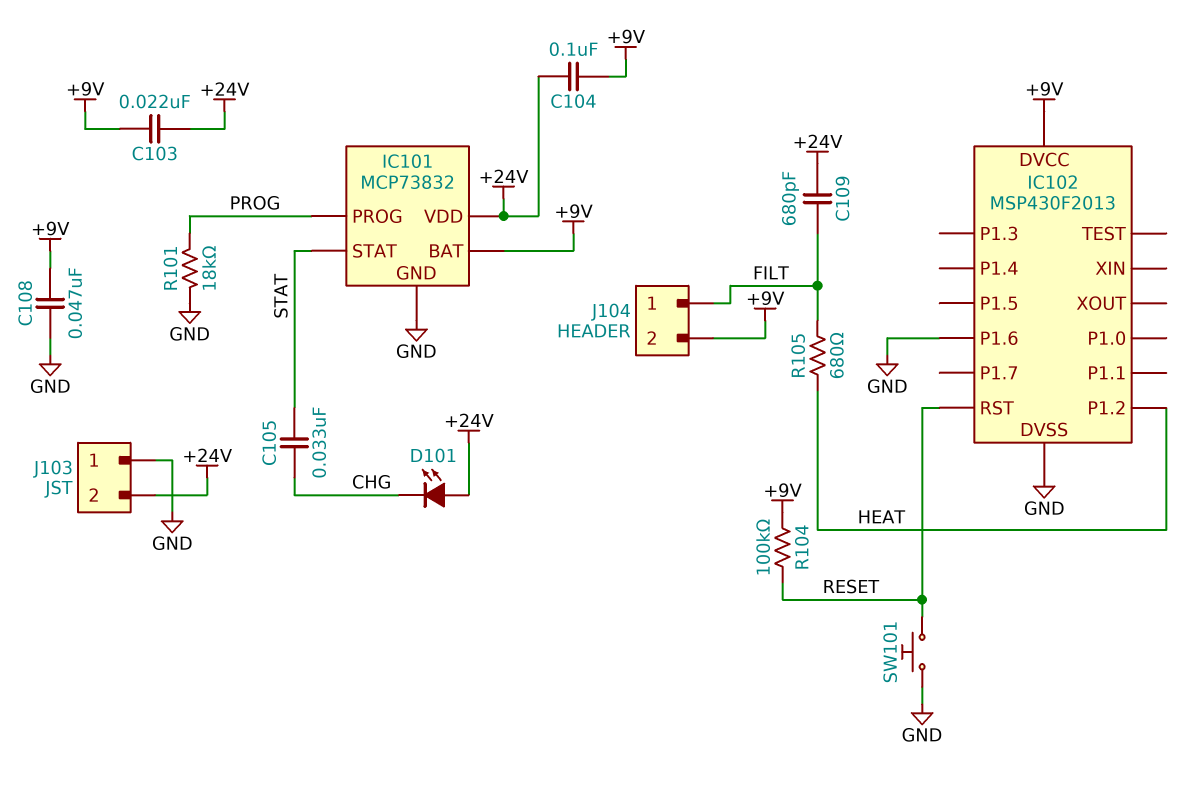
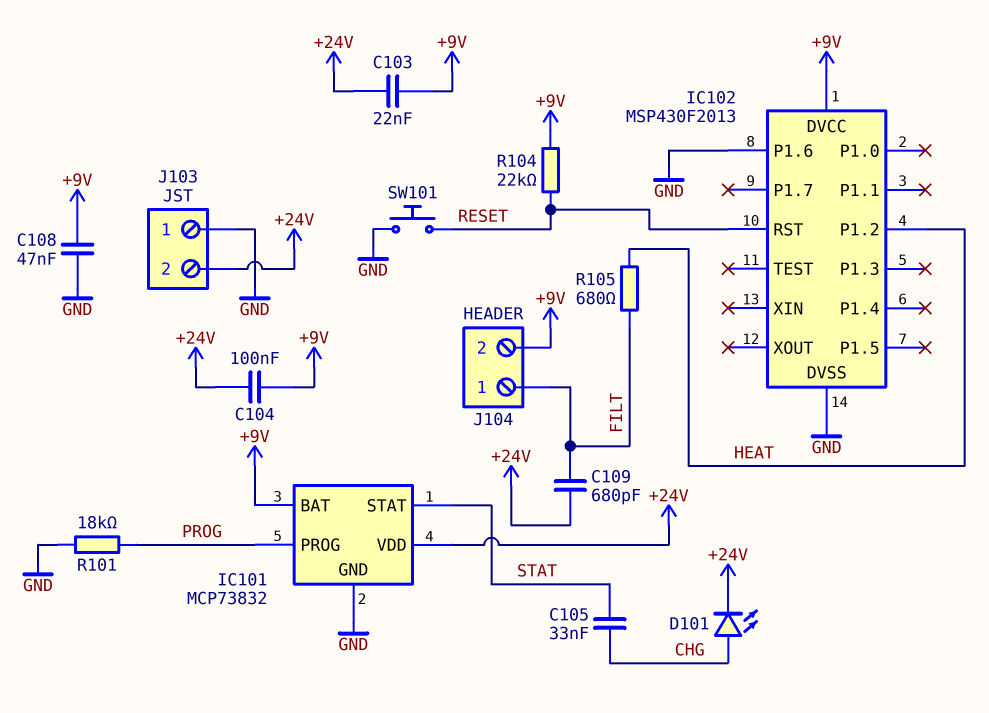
D101: LED (A +24V, K CHG) -> LED (A CHG, K +24V)
R104: 100k (+9V, RESET) -> 22k (+9V, RESET)

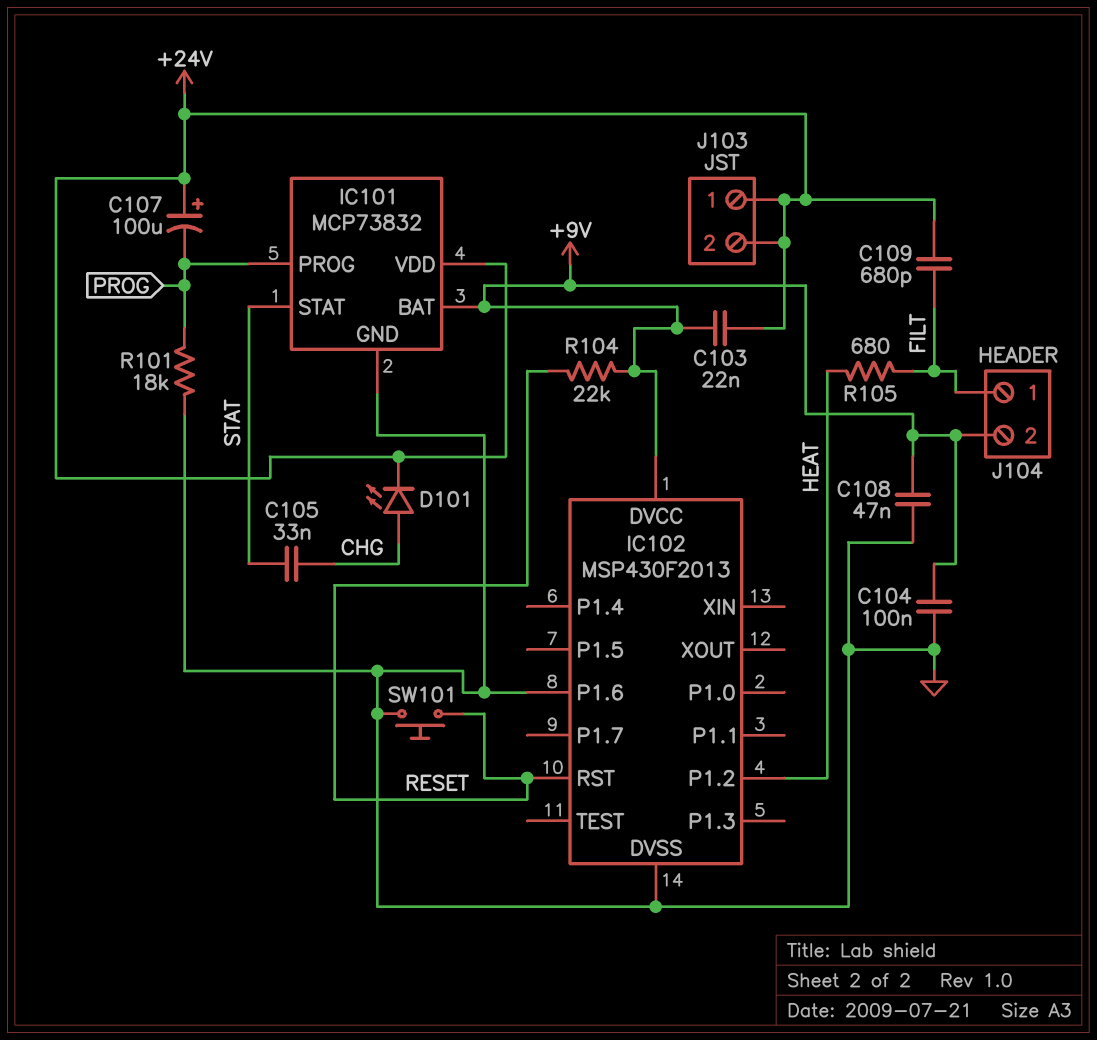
C104: 100nF (+9V, +24V) -> 100nF (+9V, GND)
C107: none -> 100uF (plus +24V, minus PROG)
J103 pin 1: GND -> +24V

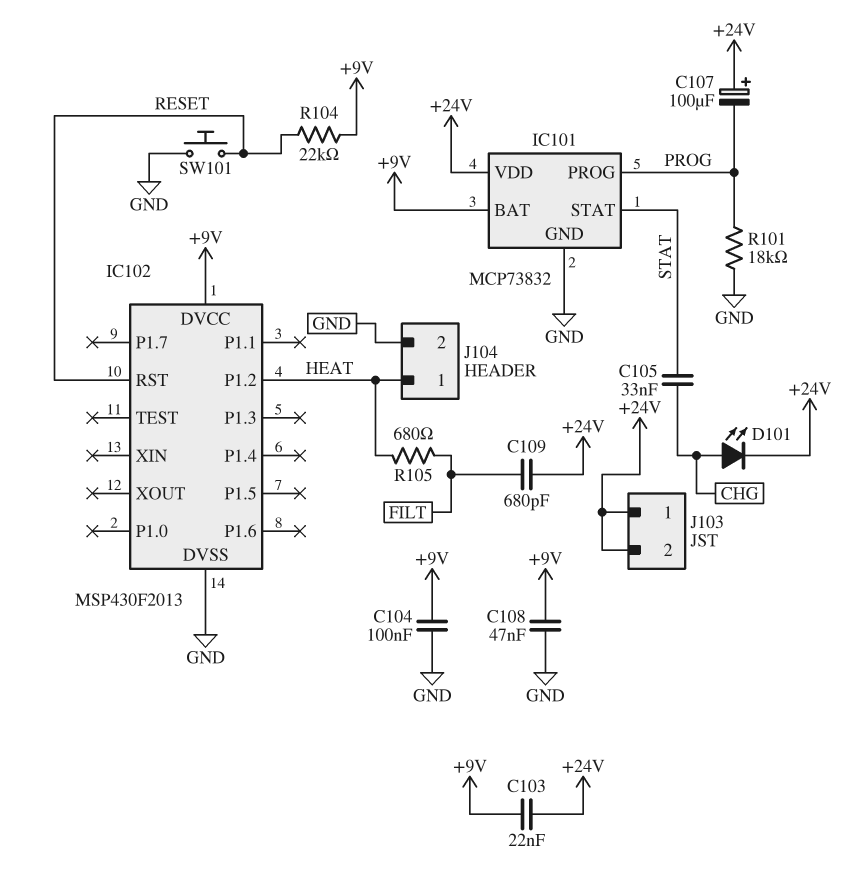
IC102 pin P1.6: GND -> none
J104 pin 1: FILT -> HEAT
J104 pin 2: +9V -> GND

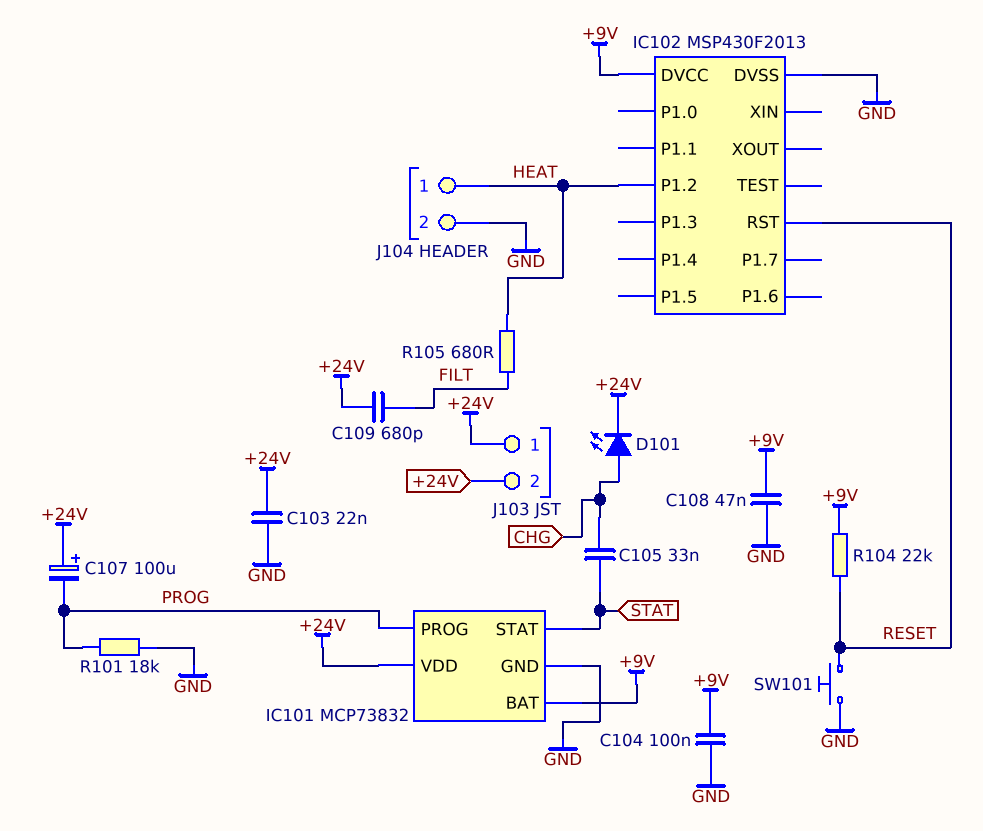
C103: 22nF (+9V, +24V) -> 22nF (+24V, GND)

